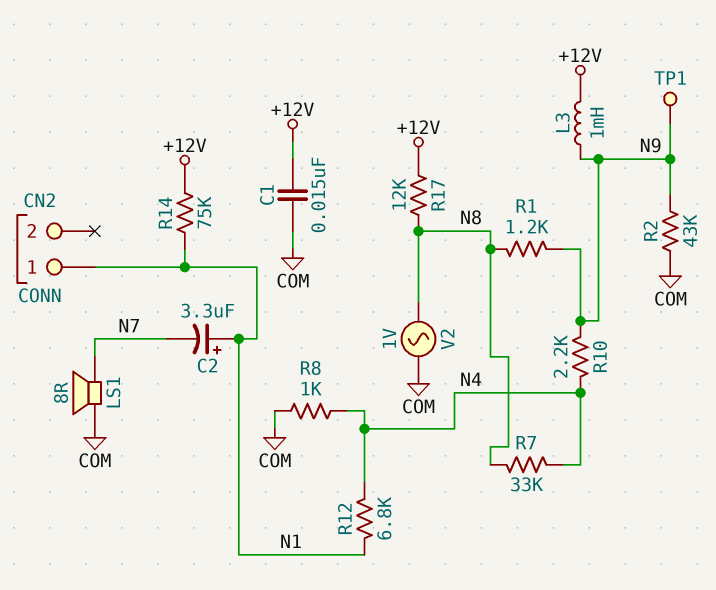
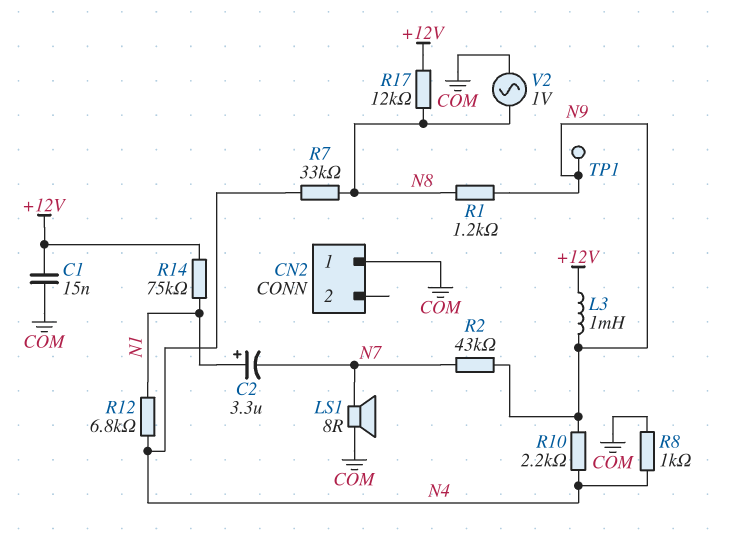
CN2 pin 1: N1 -> COM
R2: 43k (COM, N9) -> 43k (N7, N9)

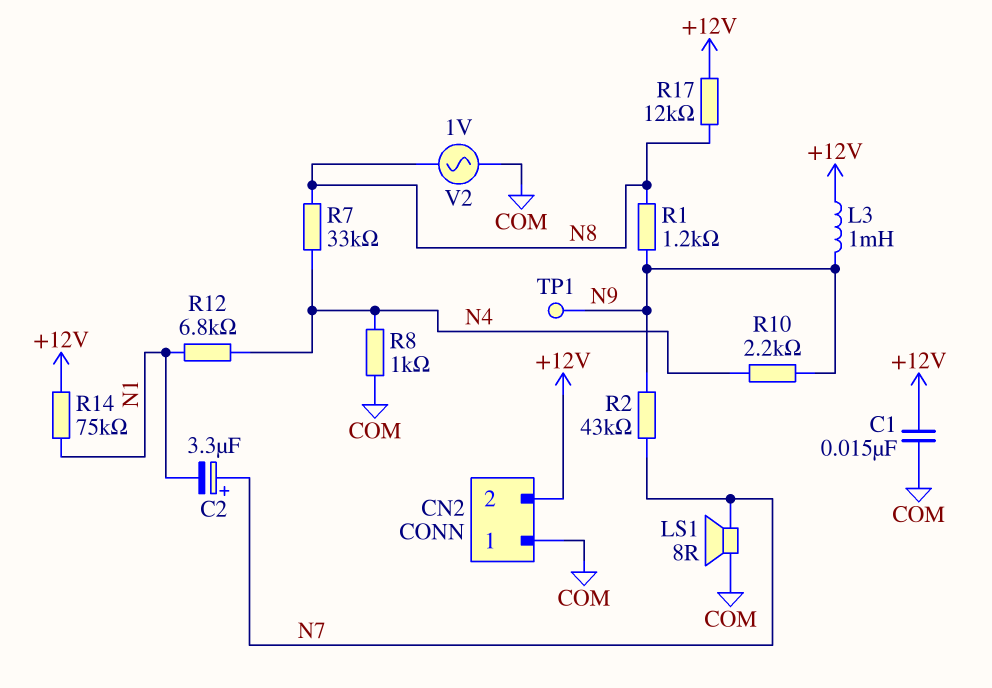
C2: 3.3uF (plus N1, minus N7) -> 3.3uF (plus N7, minus N1)
CN2 pin 2: none -> +12V

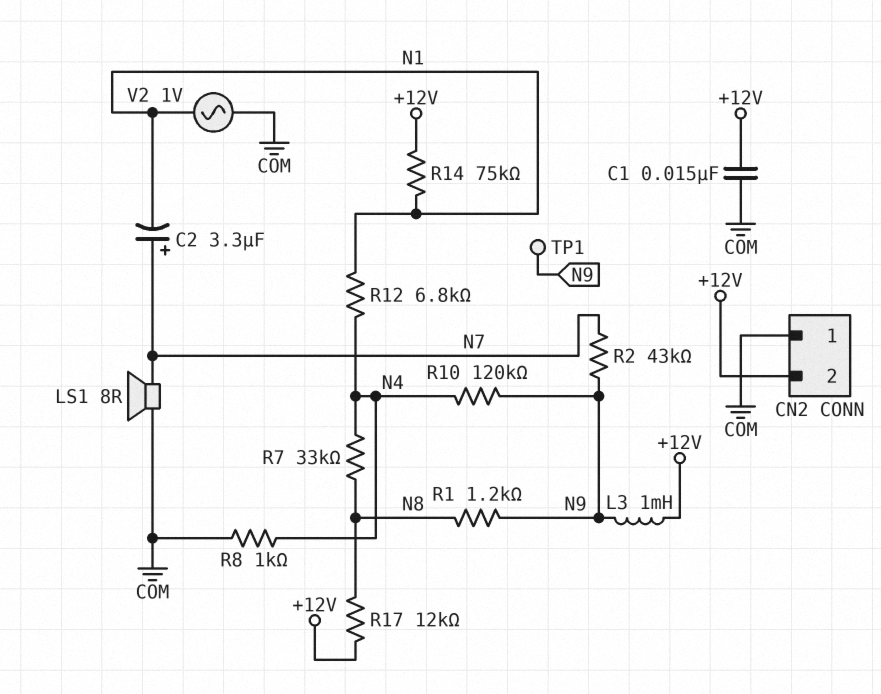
R10: 2.2k (N4, N9) -> 120k (N4, N9)
V2: AC 1V (COM, N8) -> AC 1V (COM, N1)

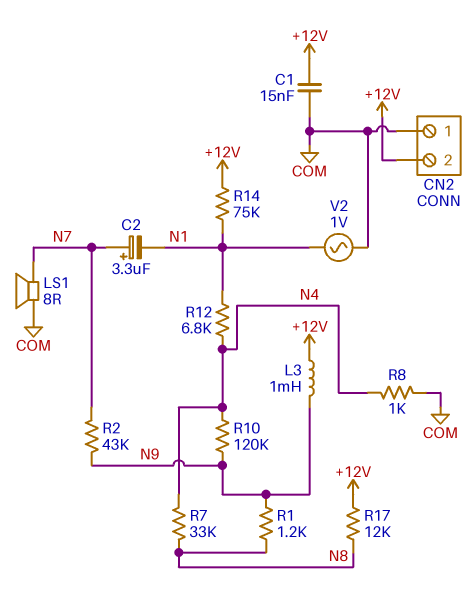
TP1: test point (N9) -> none

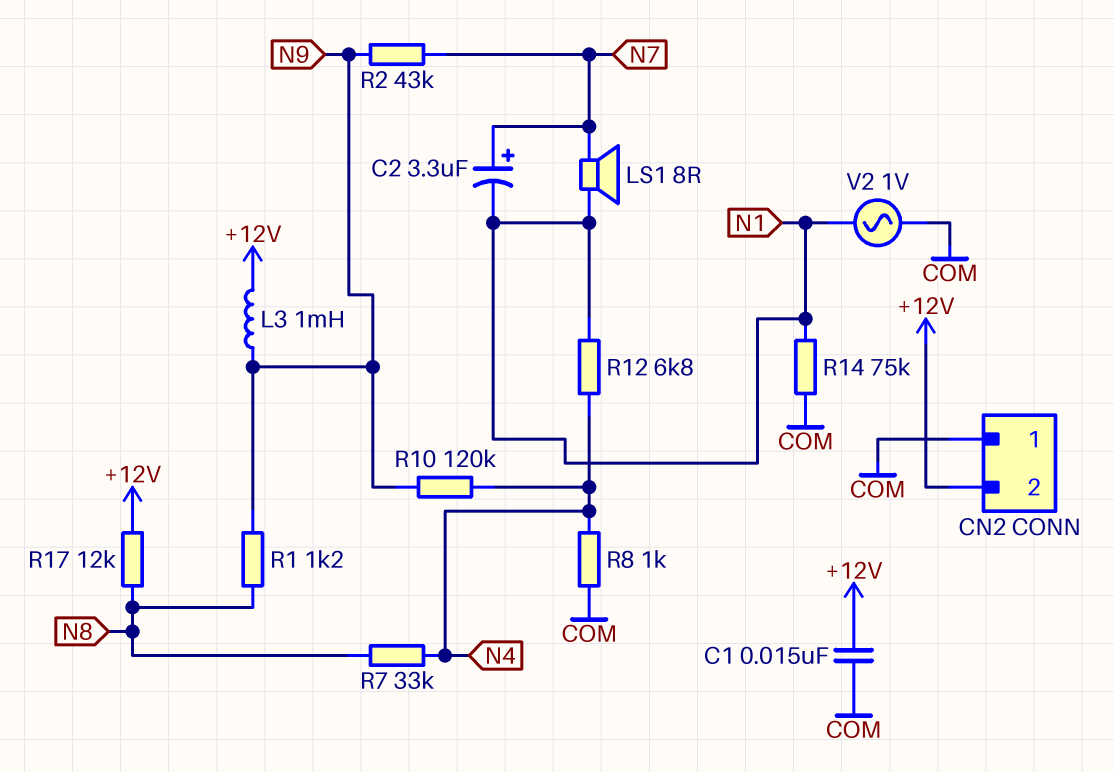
LS1: speaker 8R (COM, N7) -> speaker 8R (N1, N7)
R14: 75k (+12V, N1) -> 75k (COM, N1)

